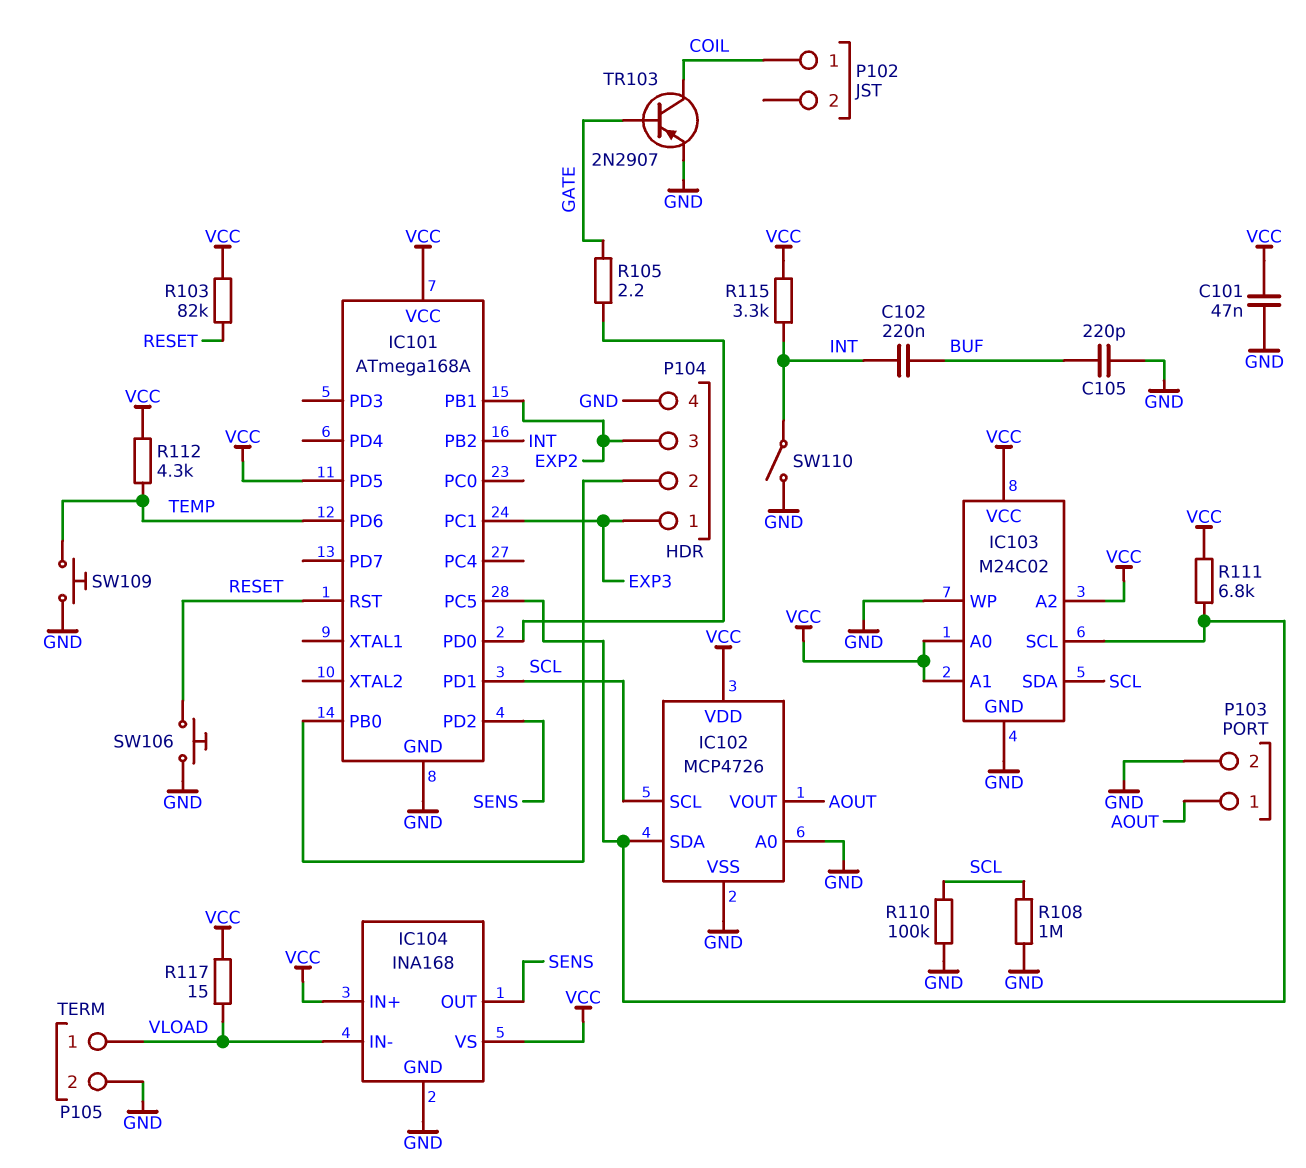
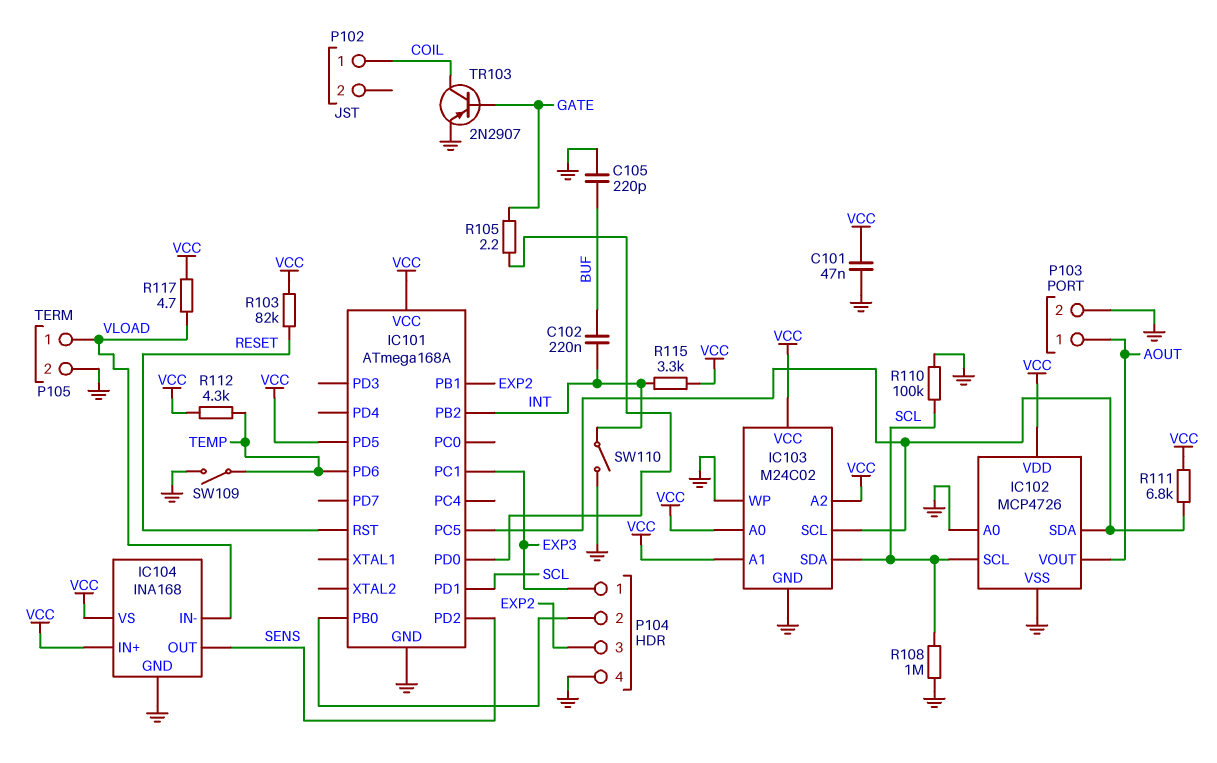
R117: 15 (VCC, VLOAD) -> 4.7 (VCC, VLOAD)
SW106: button (GND, RESET) -> none
SW109: button (GND, TEMP) -> switch (GND, TEMP)

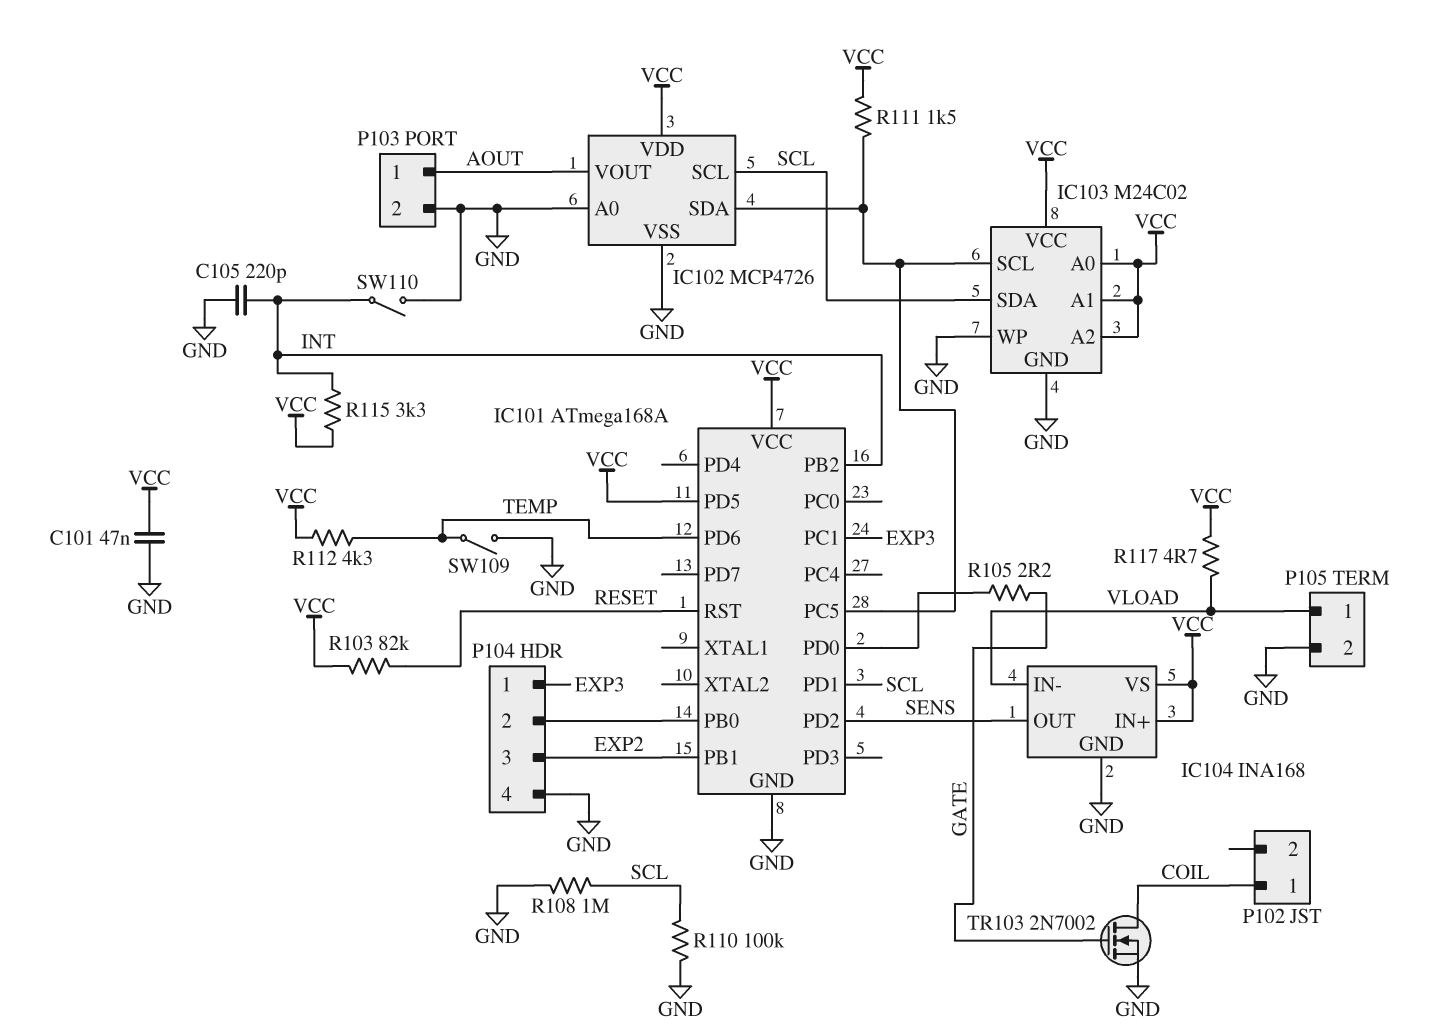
C102: 220nF (BUF, INT) -> none
C105: 220pF (BUF, GND) -> 220pF (GND, INT)
R111: 6.8k (IC101/PC5, VCC) -> 1.5k (IC101/PC5, VCC)
TR103: PNP 2N2907 (B GATE, C COIL, E GND) -> NMOS 2N7002 (G GATE, D COIL, S GND)

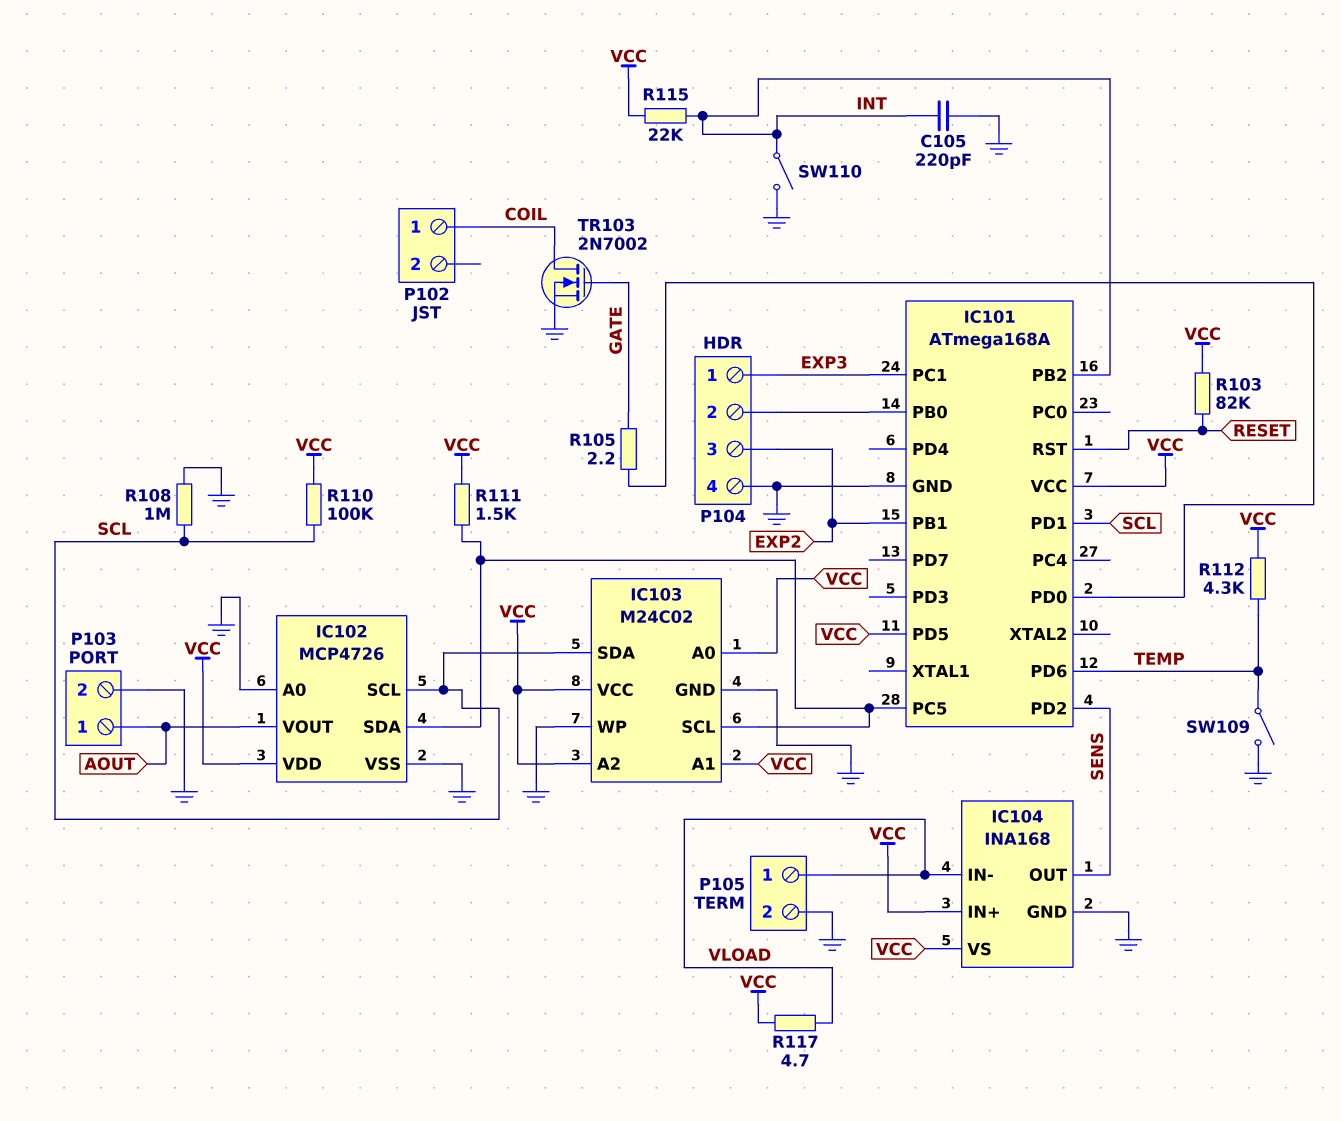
C101: 47nF (GND, VCC) -> none
R110: 100k (GND, SCL) -> 100k (SCL, VCC)
R115: 3.3k (INT, VCC) -> 22k (INT, VCC)

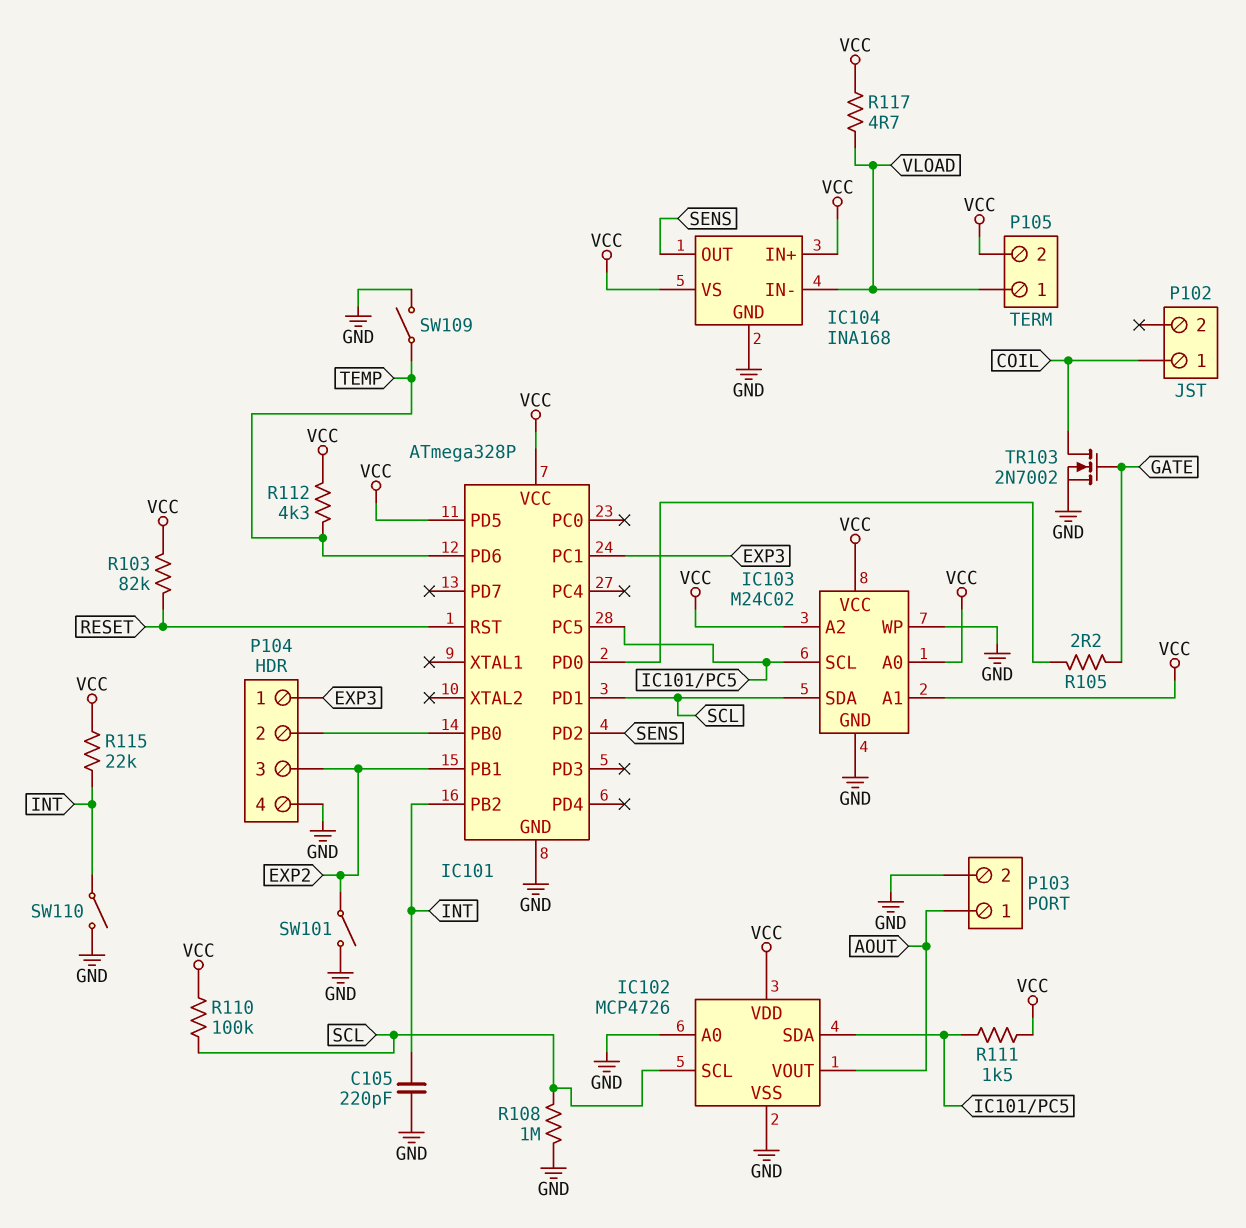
IC101: ATmega168A -> ATmega328P
P105 pin 2: GND -> VCC
SW101: none -> switch (EXP2, GND)

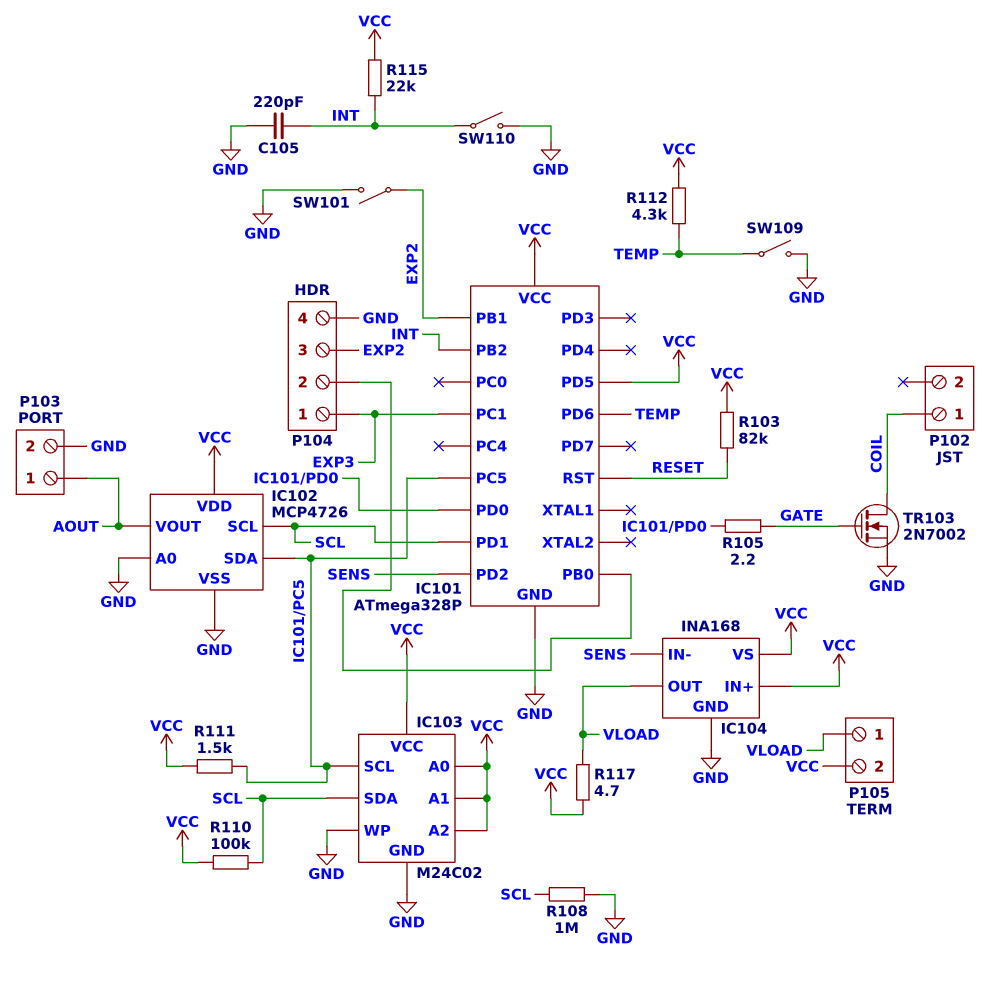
IC104 pin IN-: VLOAD -> SENS
IC104 pin OUT: SENS -> VLOAD

